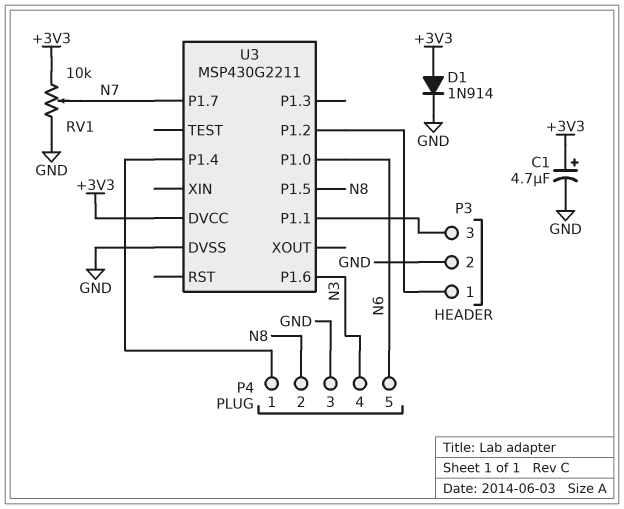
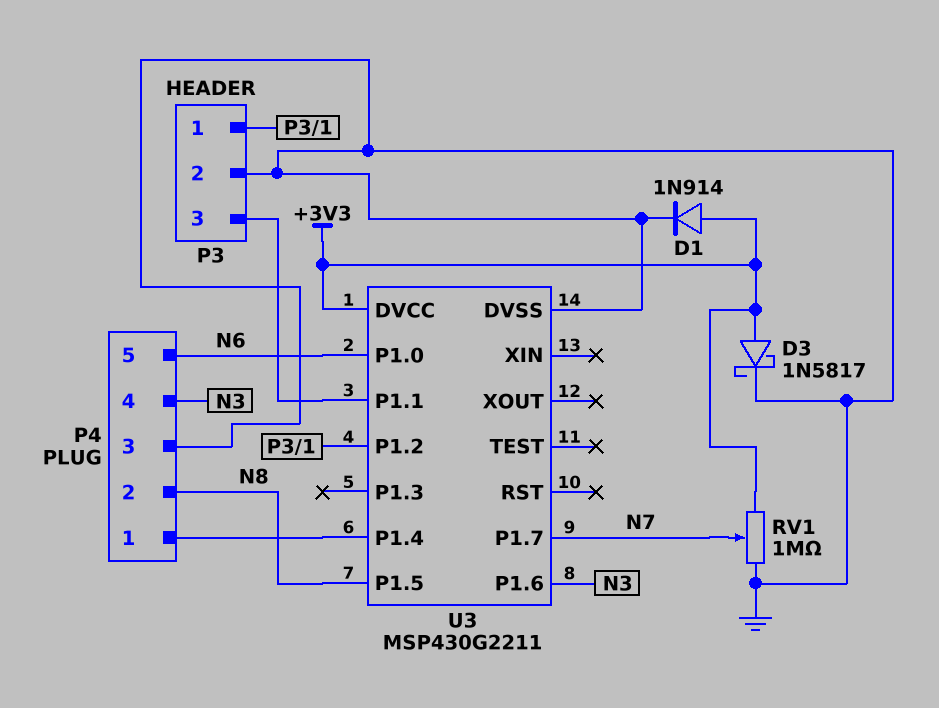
C1: 4.7uF (plus +3V3, minus GND) -> none
D3: none -> schottky 1N5817 (A +3V3, K GND)
RV1: 10k (+3V3, GND, wiper N7) -> 1M (+3V3, GND, wiper N7)

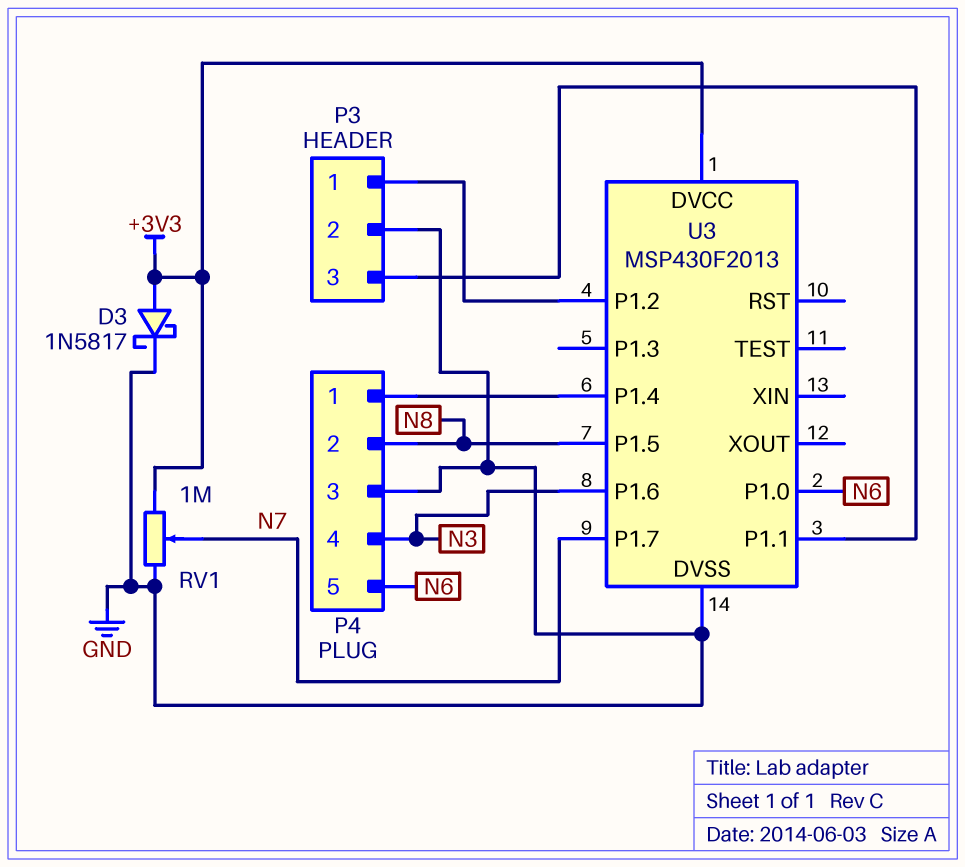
D1: diode 1N914 (A +3V3, K GND) -> none
U3: MSP430G2211 -> MSP430F2013

